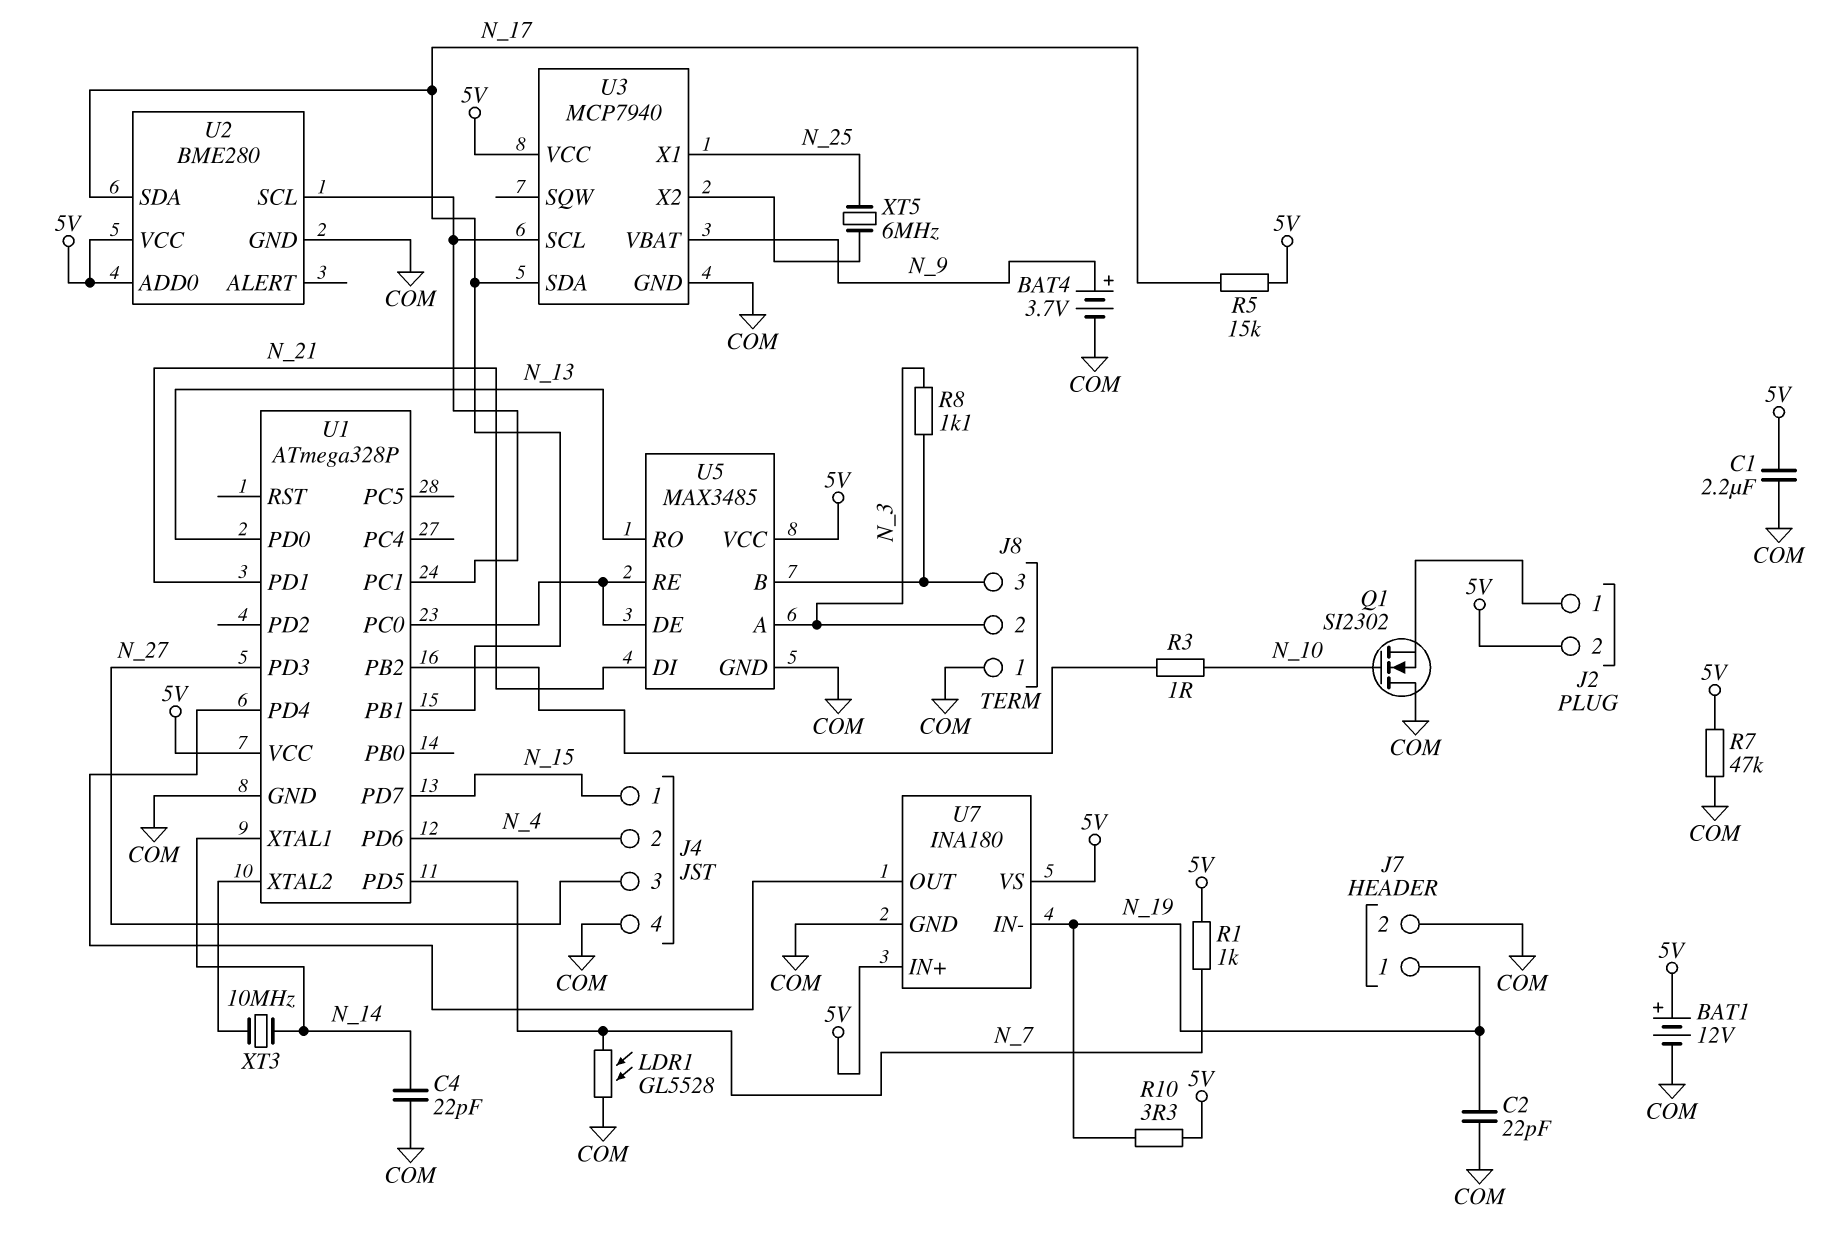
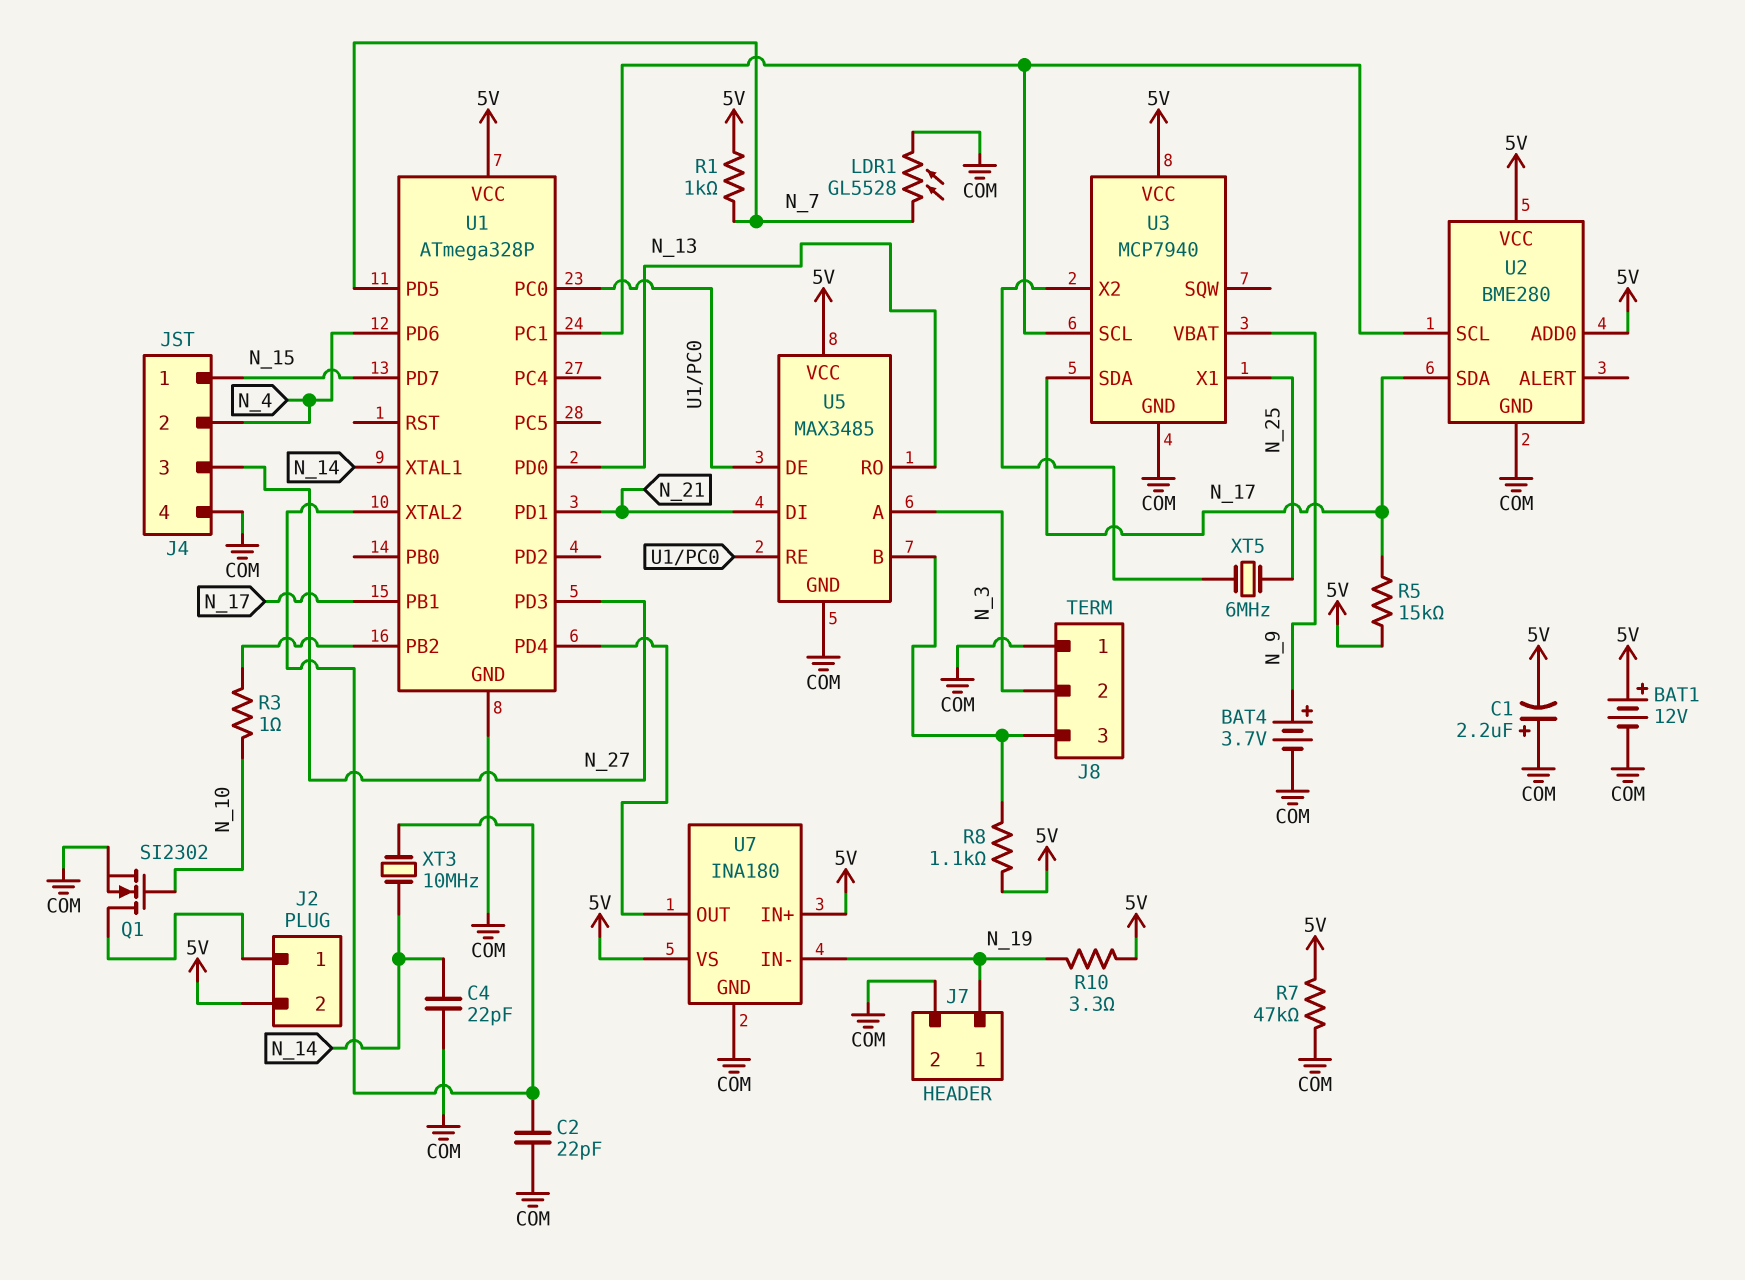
C1: 2.2uF (5V, COM) -> 2.2uF (plus COM, minus 5V)
C2: 22pF (COM, N_19) -> 22pF (COM, U1/XTAL2)
Q1: NMOS SI2302 (G N_10, D COM, S J2/1) -> NMOS SI2302 (G N_10, D J2/1, S COM)
R8: 1.1k (J8/3, N_3) -> 1.1k (5V, J8/3)

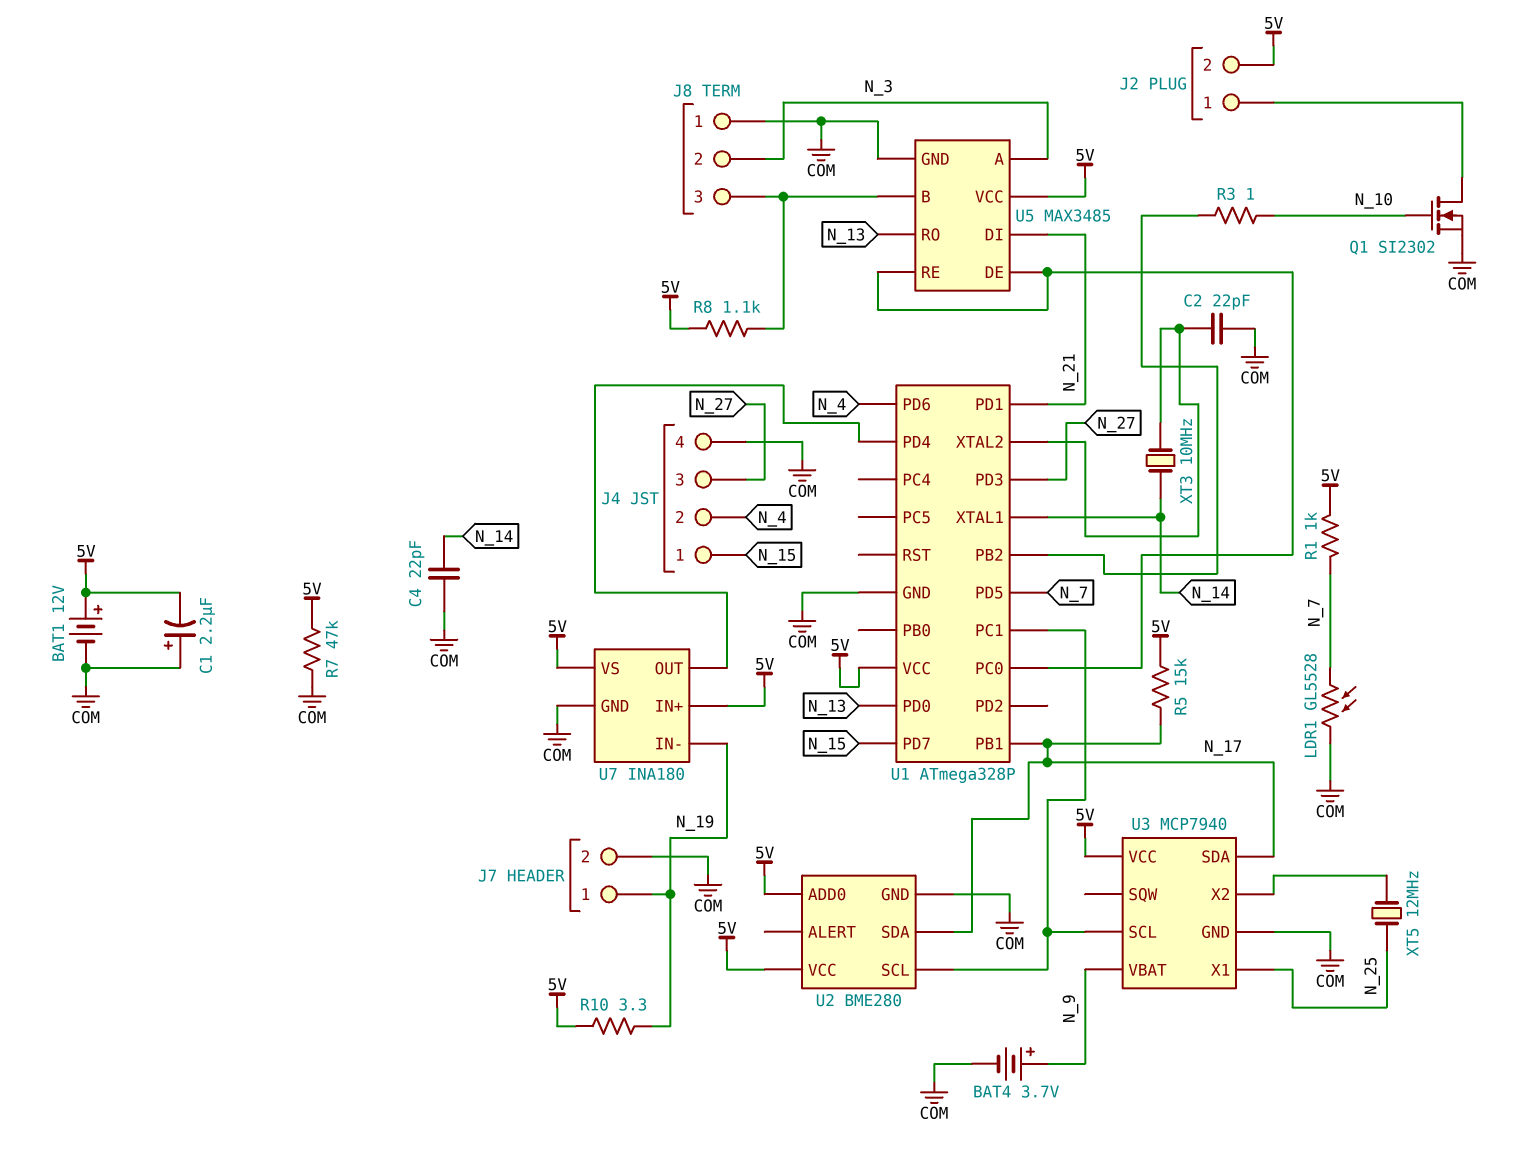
XT5: 6MHz (N_25, U3/X2) -> 12MHz (N_25, U3/X2)

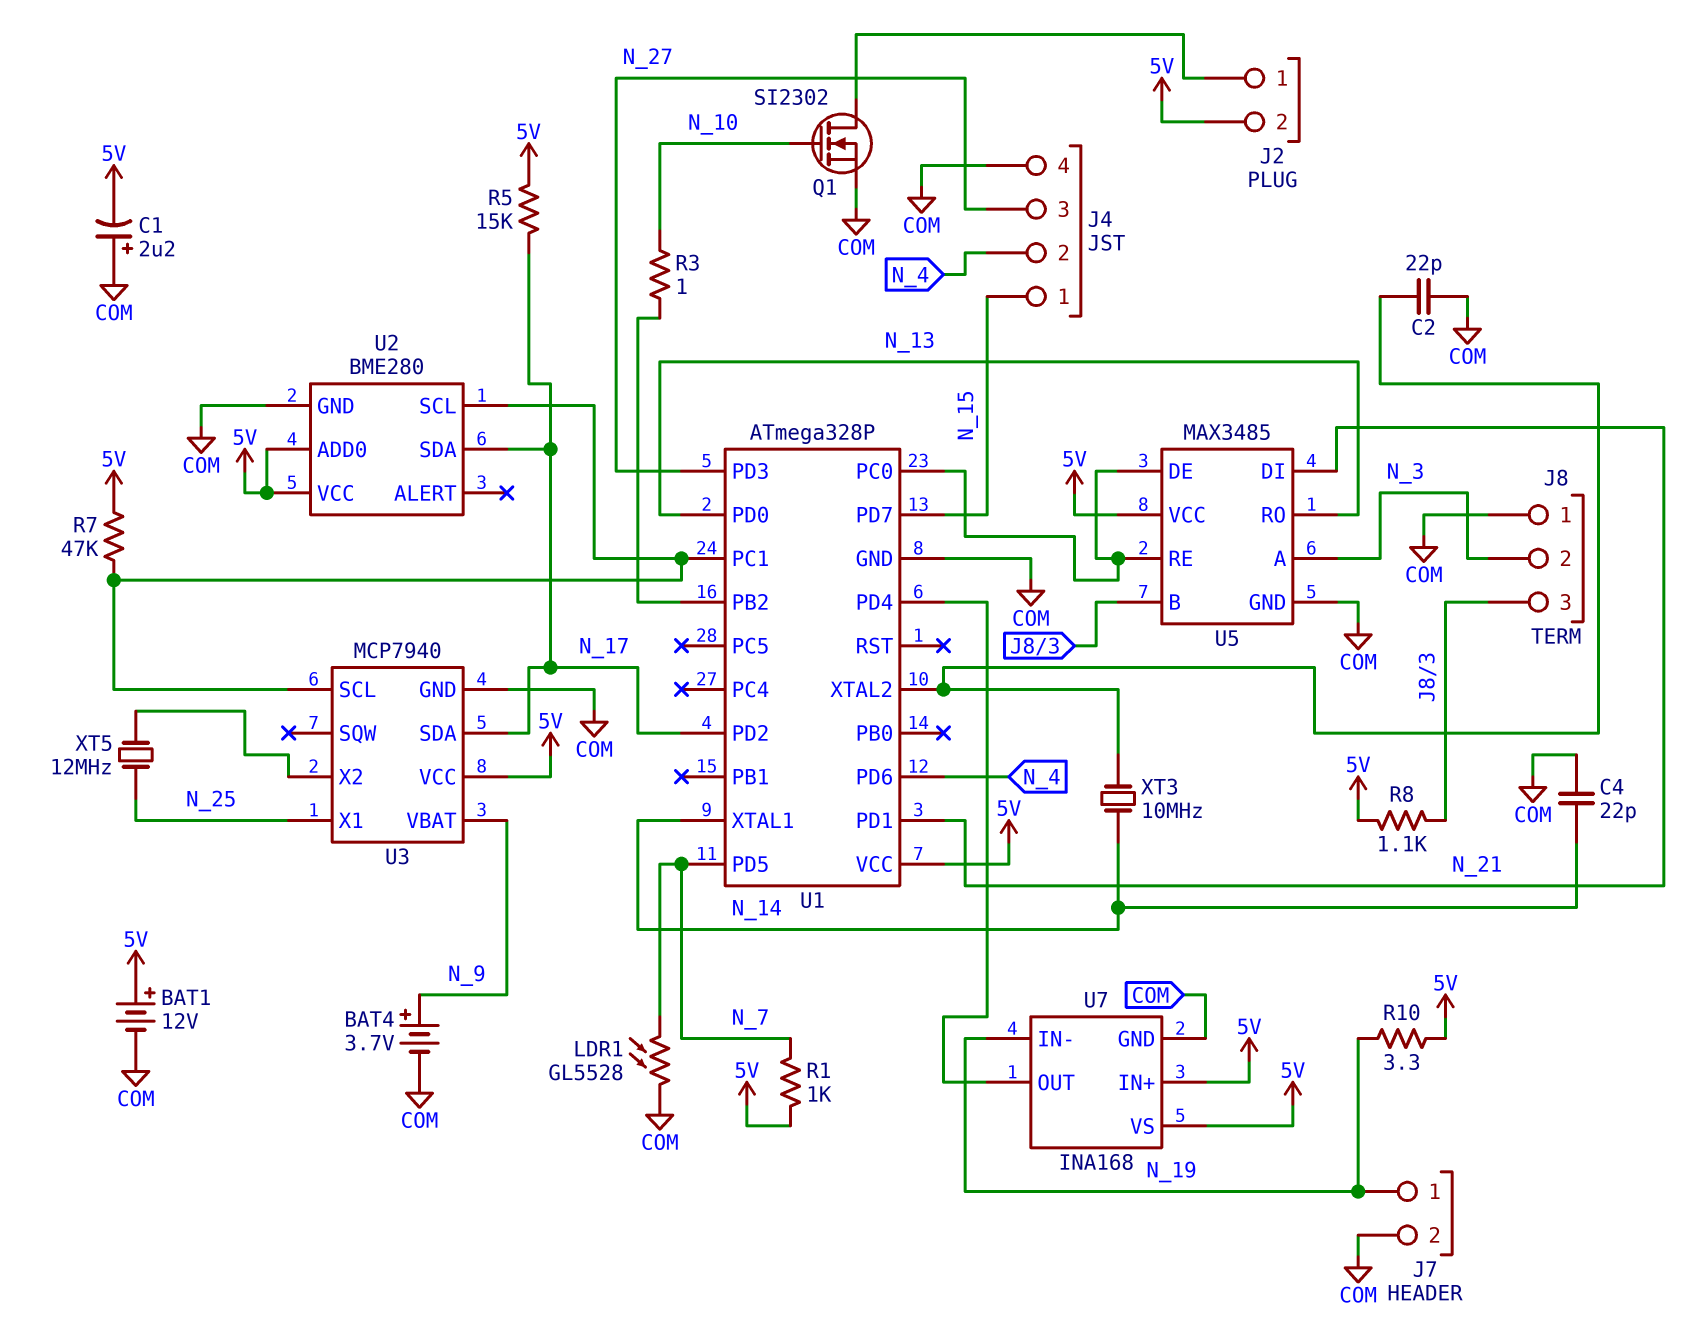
R7: 47k (5V, COM) -> 47k (5V, U1/PC1)
U1 pin PB1: N_17 -> none
U1 pin PD2: none -> N_17
U7: INA180 -> INA168

